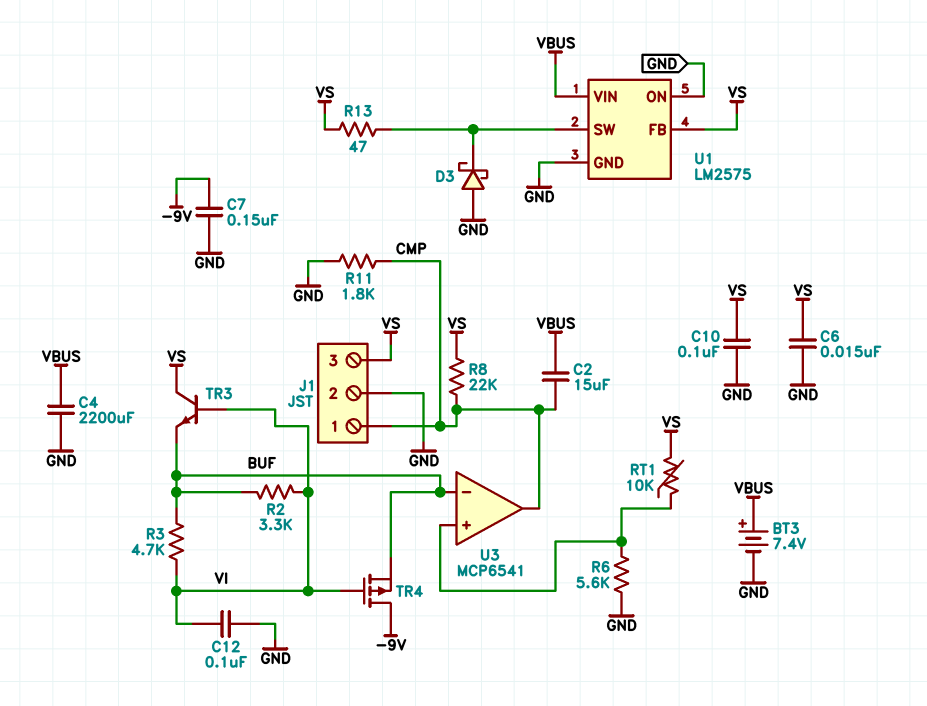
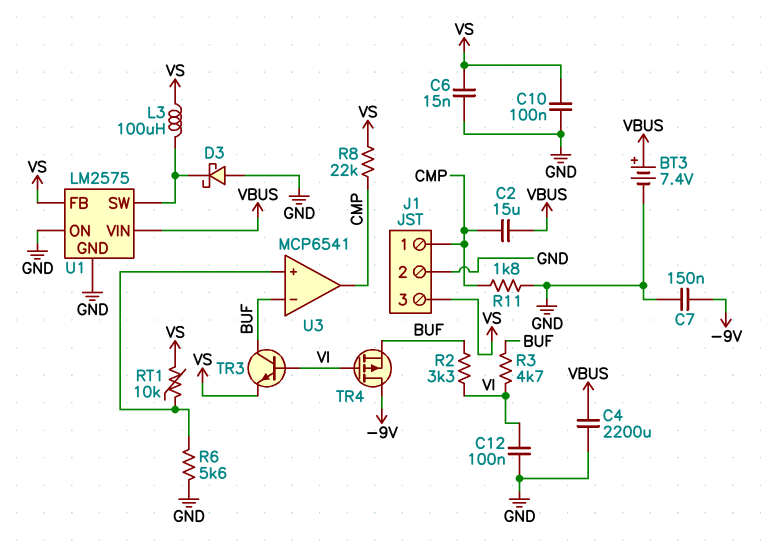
L3: none -> 100uH (U1/SW, VS)
R13: 47 (U1/SW, VS) -> none
TR3: NPN (B VI, C VS, E BUF) -> NPN (B VI, C BUF, E VS)

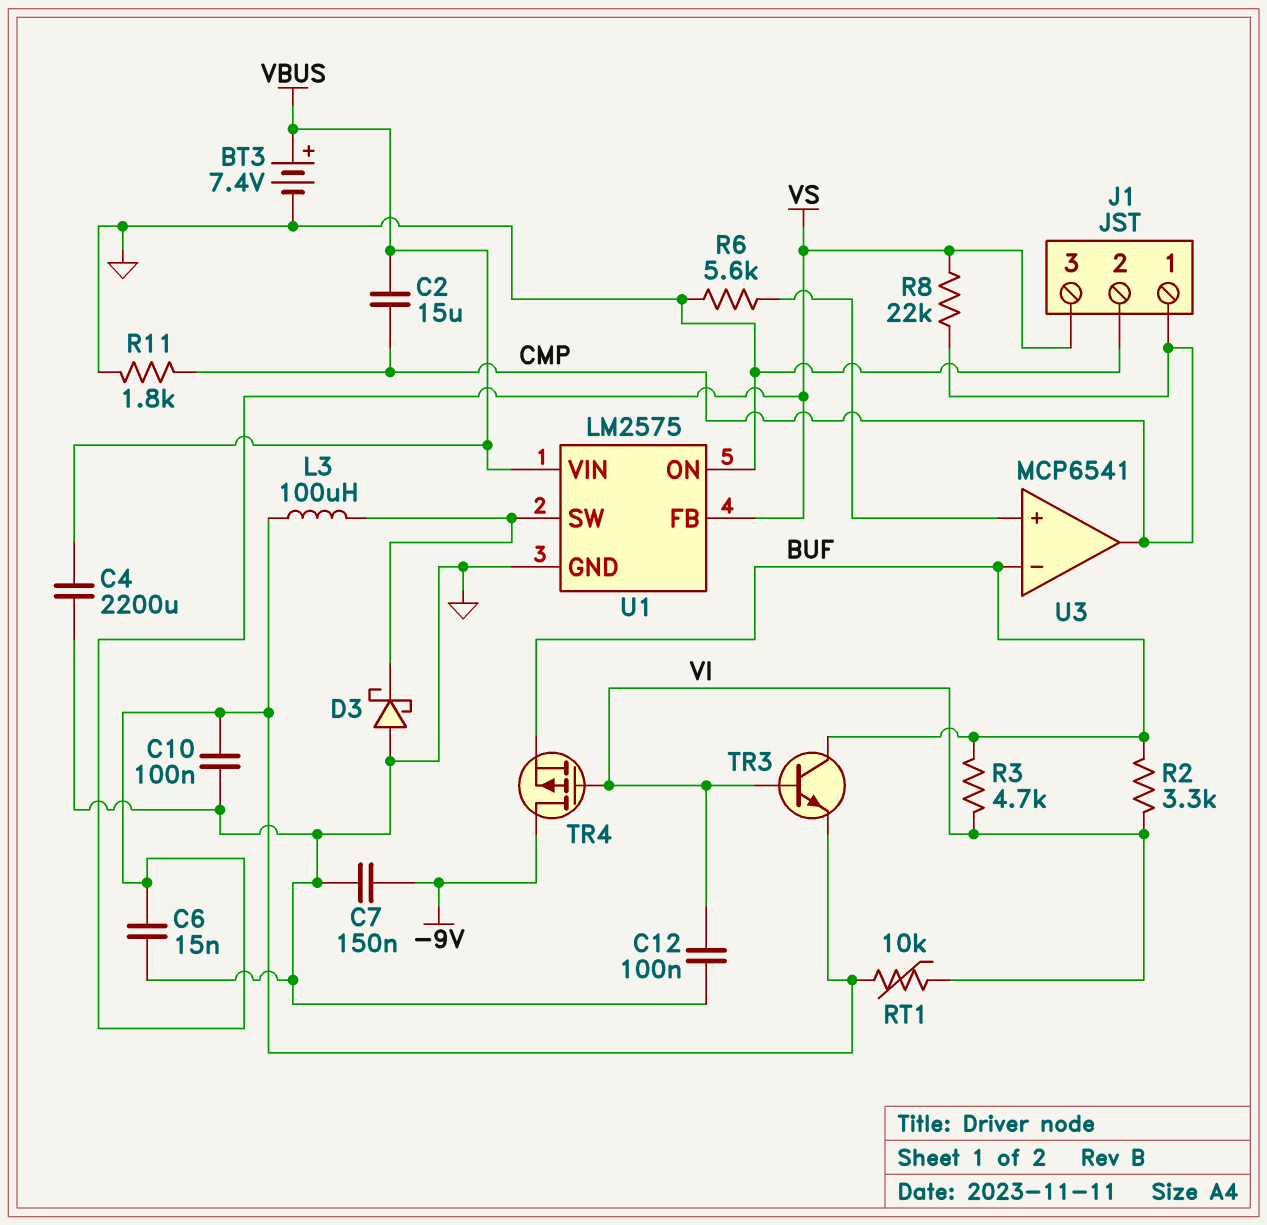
RT1: 10k (U3/in+, VS) -> 10k (VI, VS)

